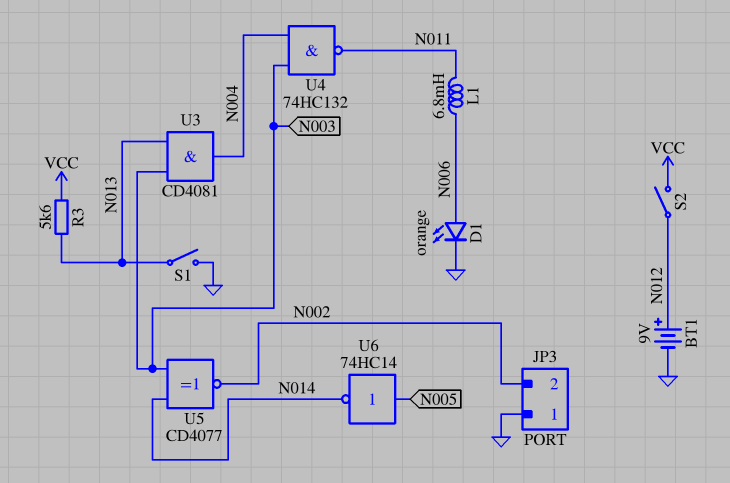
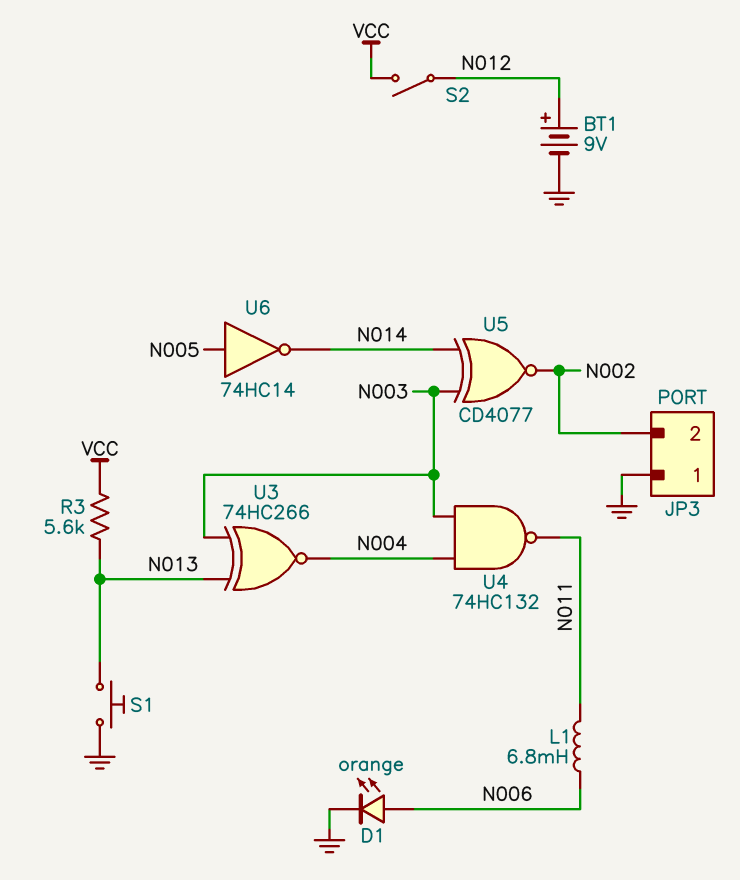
S1: switch (GND, N013) -> button (GND, N013)
U3: AND CD4081 (in N003, in N013, out N004) -> XNOR 74HC266 (in N003, in N013, out N004)

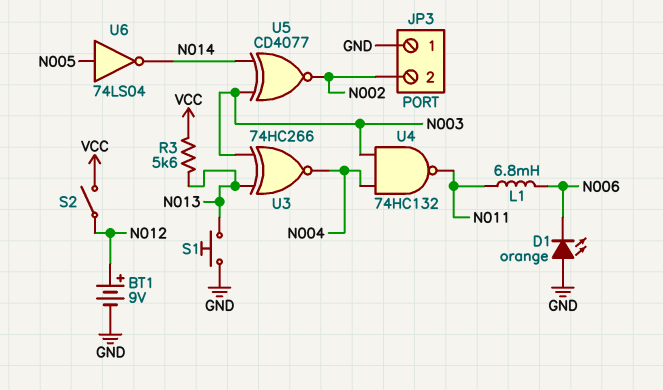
D1: LED orange (A N006, K GND) -> LED orange (A GND, K N006)
U6: NOT 74HC14 (in N005, out N014) -> NOT 74LS04 (in N005, out N014)

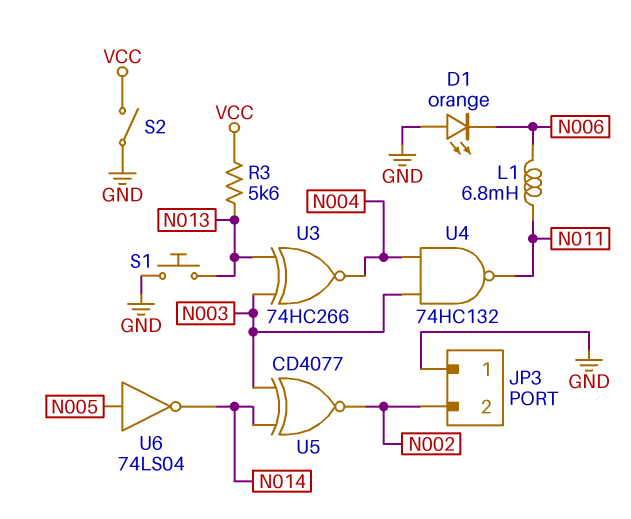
BT1: 9V (plus N012, minus GND) -> none
S2: switch (N012, VCC) -> switch (GND, VCC)

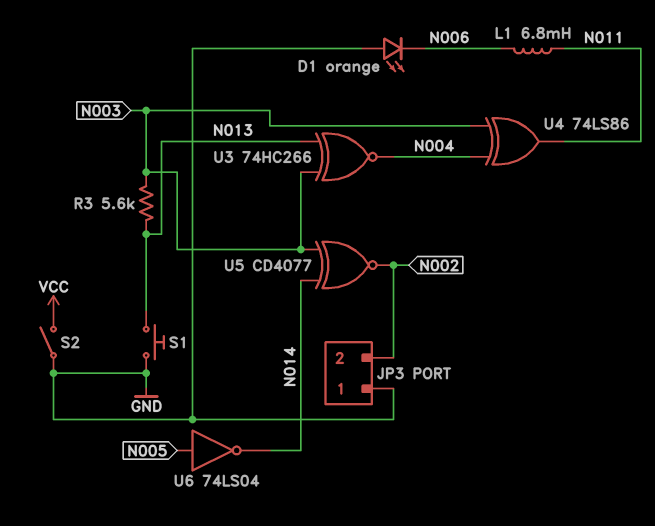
R3: 5.6k (N013, VCC) -> 5.6k (N003, N013)
U4: NAND 74HC132 (in N003, in N004, out N011) -> XOR 74LS86 (in N003, in N004, out N011)

